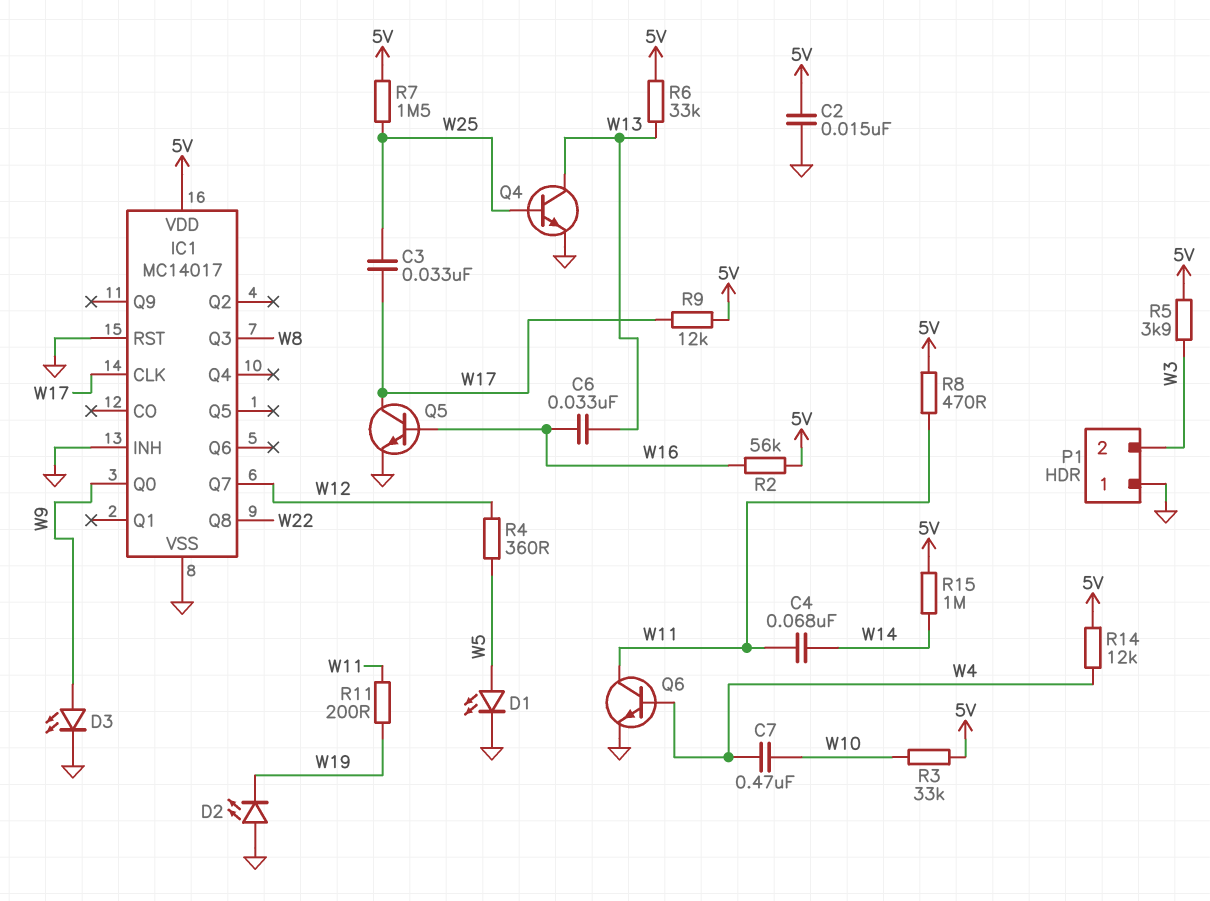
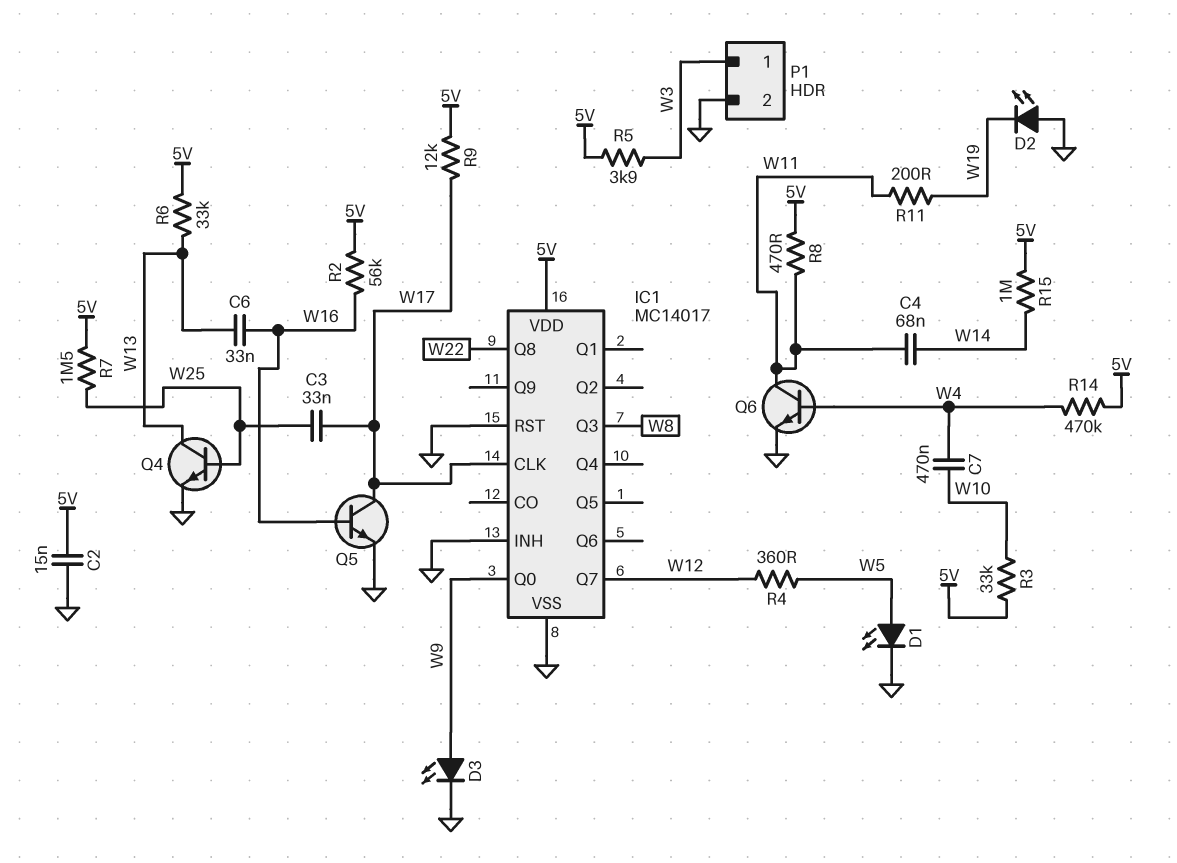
P1 pin 1: GND -> W3
P1 pin 2: W3 -> GND
R14: 12k (5V, W4) -> 470k (5V, W4)

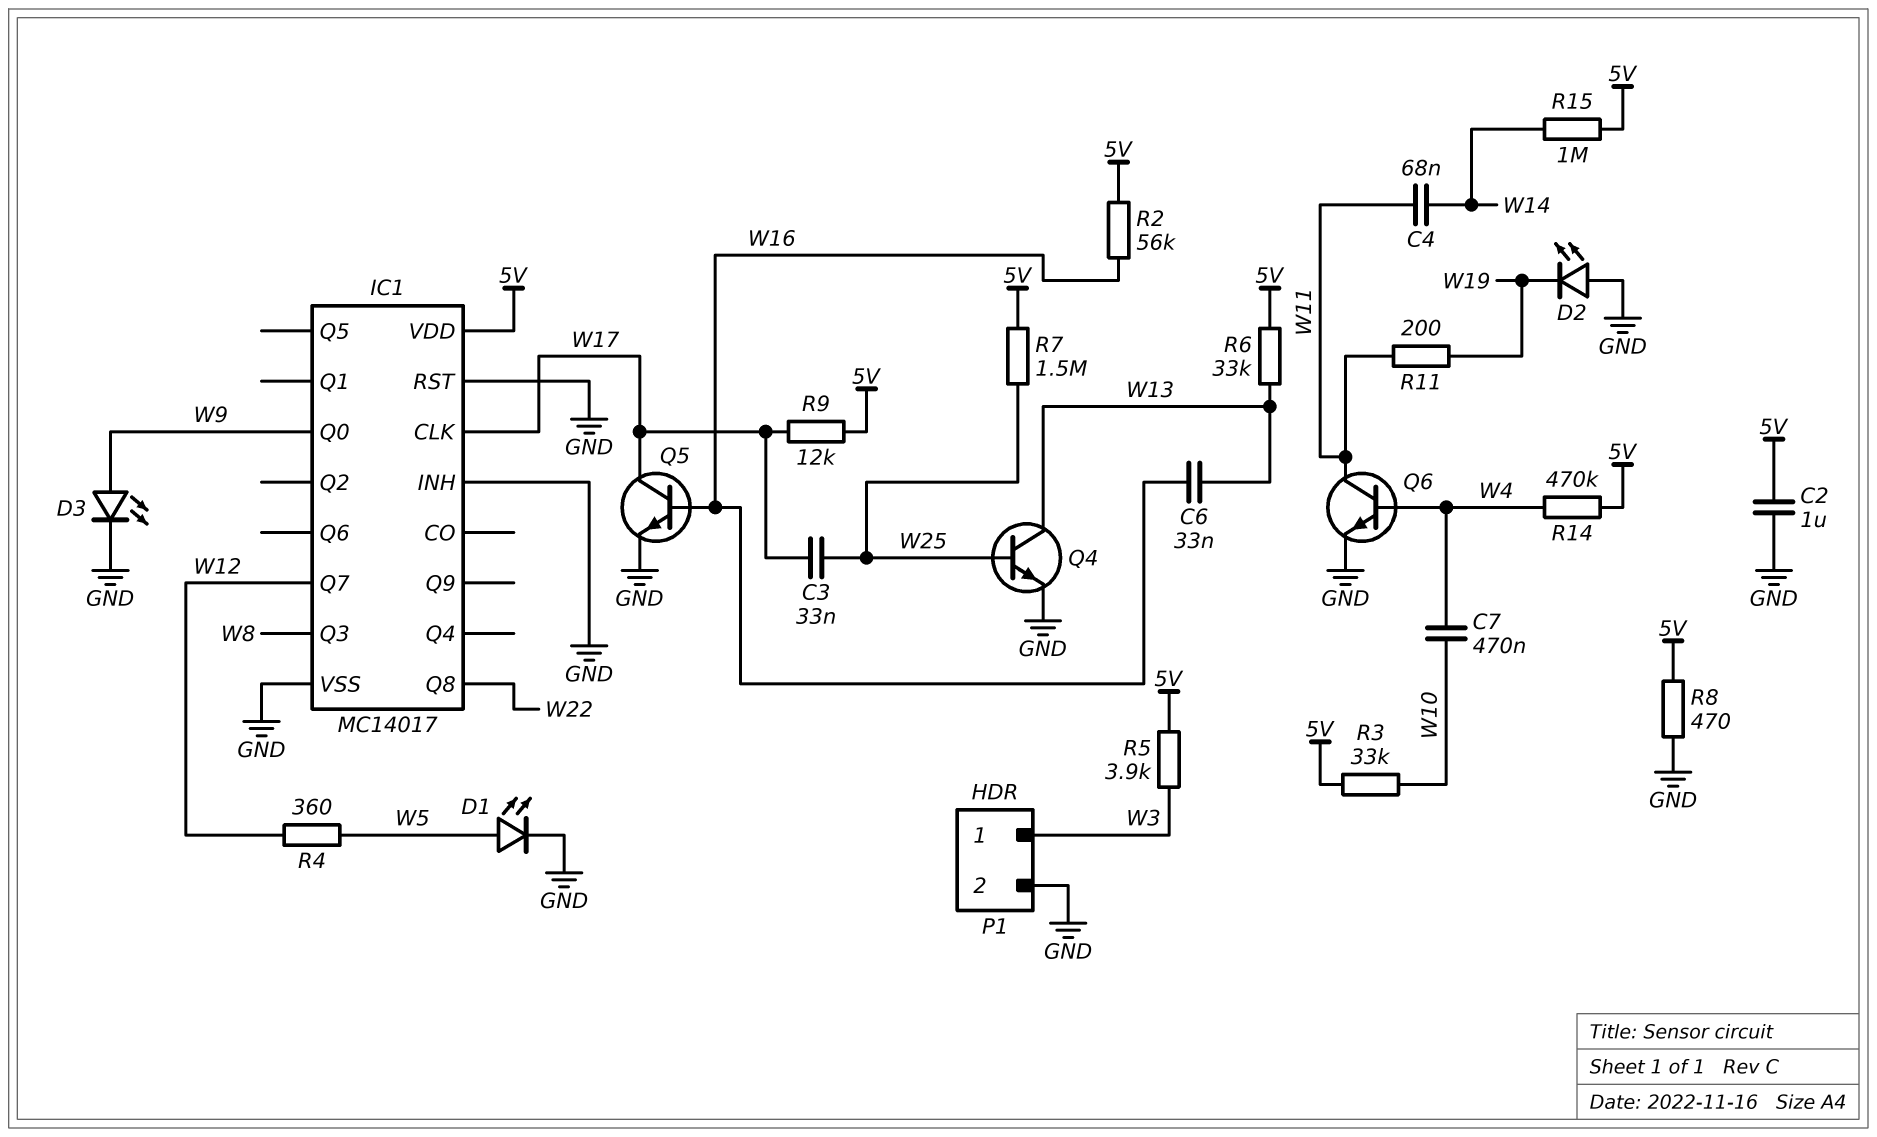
C2: 15nF (5V, GND) -> 1uF (5V, GND)
R8: 470 (5V, W11) -> 470 (5V, GND)

